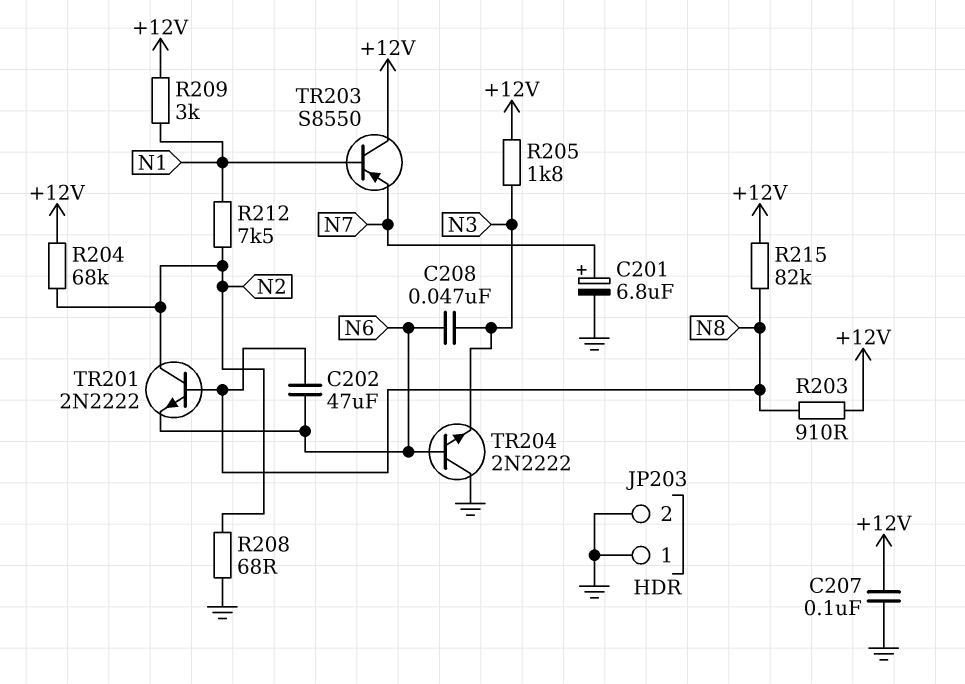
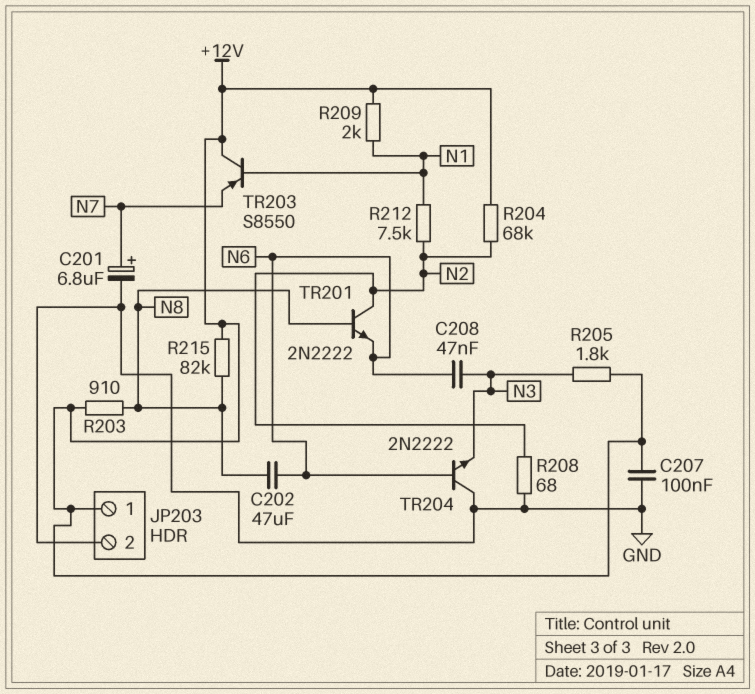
JP203 pin 1: GND -> +12V
R209: 3k (+12V, N1) -> 2k (+12V, N1)

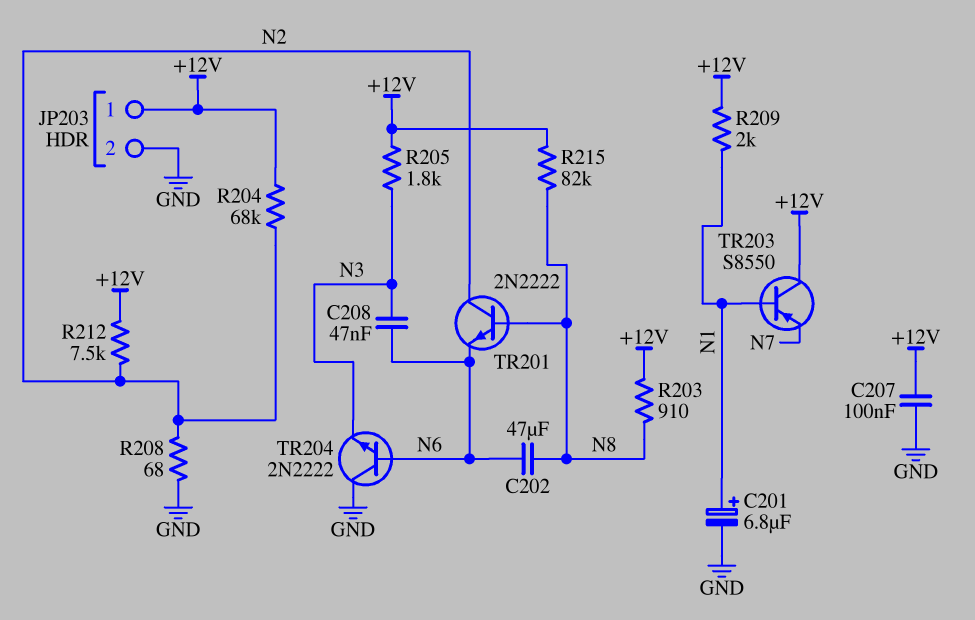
C201: 6.8uF (plus N7, minus GND) -> 6.8uF (plus N1, minus GND)
R212: 7.5k (N1, N2) -> 7.5k (+12V, N2)

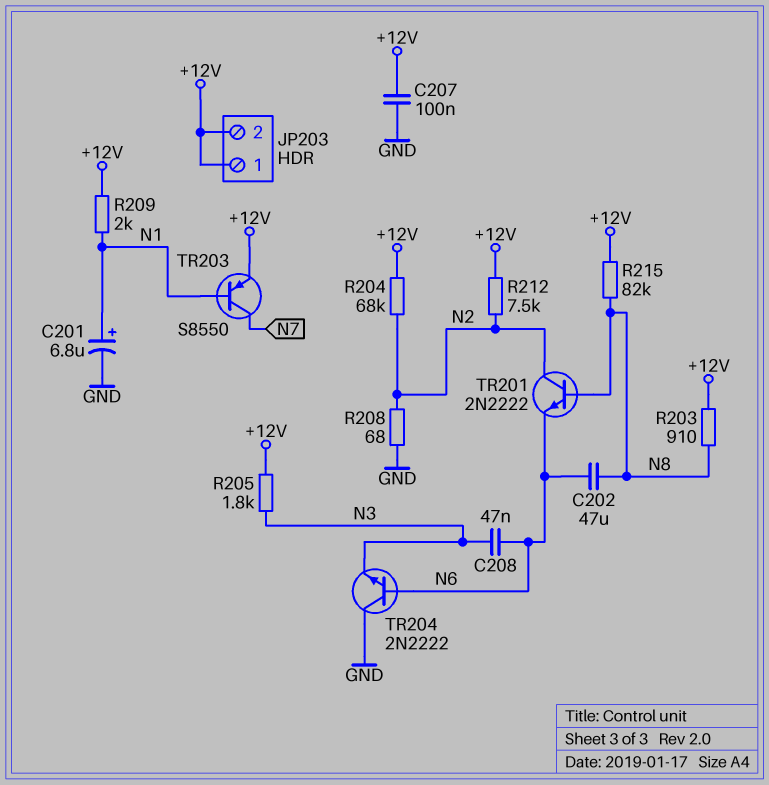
JP203 pin 2: GND -> +12V
TR203: PNP S8550 (B N1, C +12V, E N7) -> PNP S8550 (B N1, C N7, E +12V)

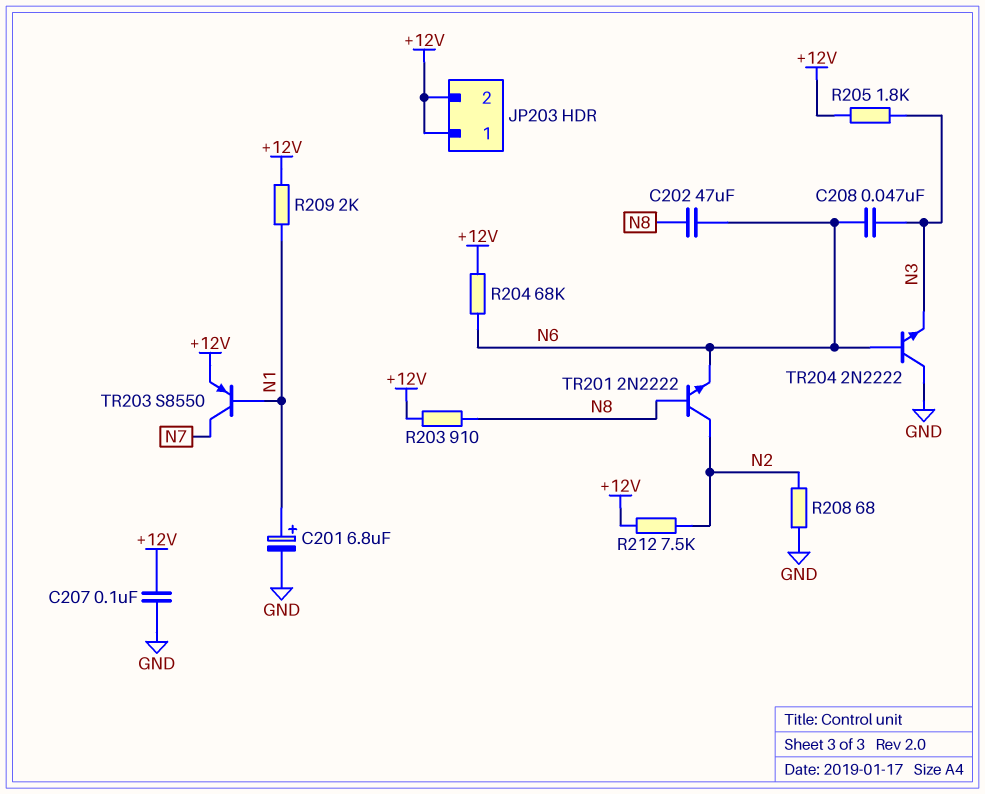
R204: 68k (+12V, N2) -> 68k (+12V, N6)
R215: 82k (+12V, N8) -> none

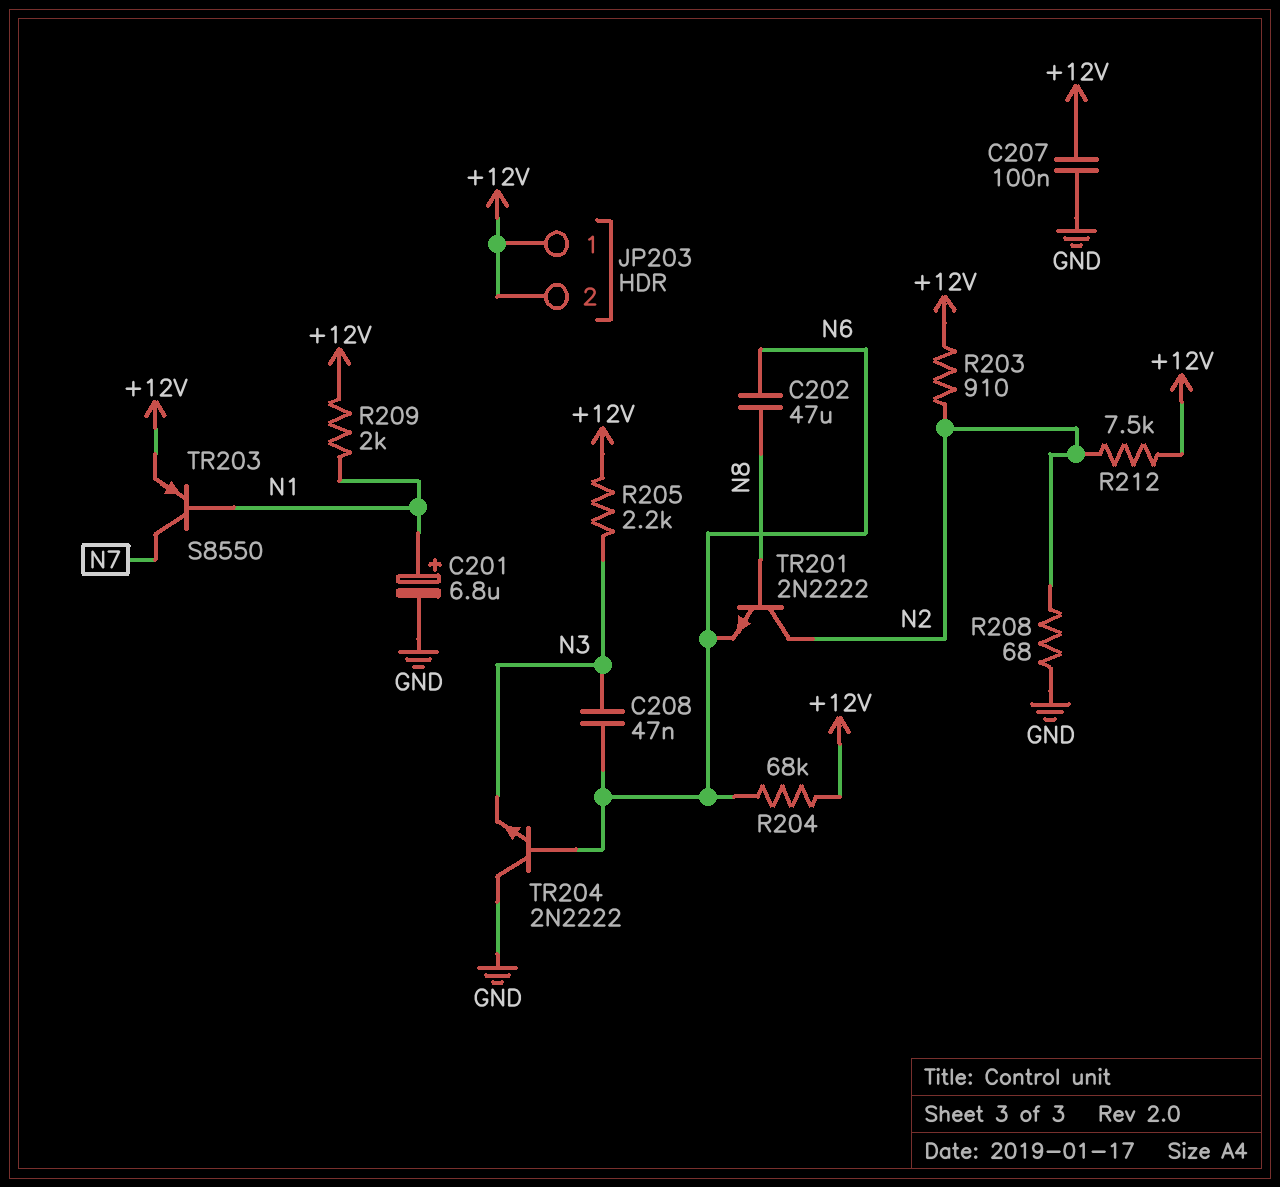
R203: 910 (+12V, N8) -> 910 (+12V, N2)
R205: 1.8k (+12V, N3) -> 2.2k (+12V, N3)

